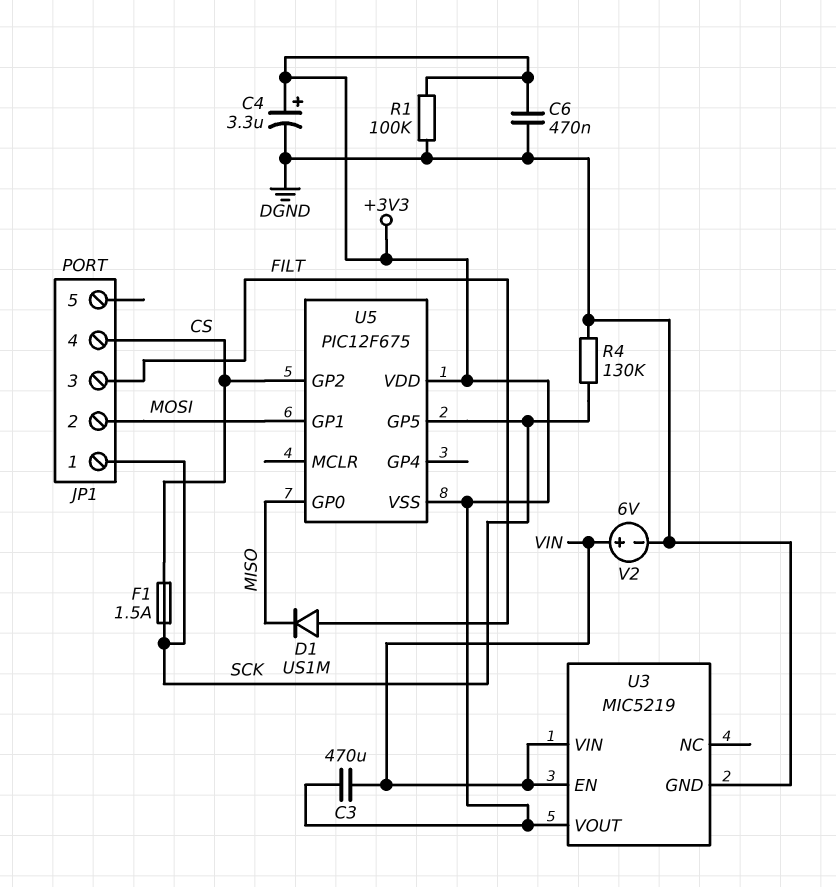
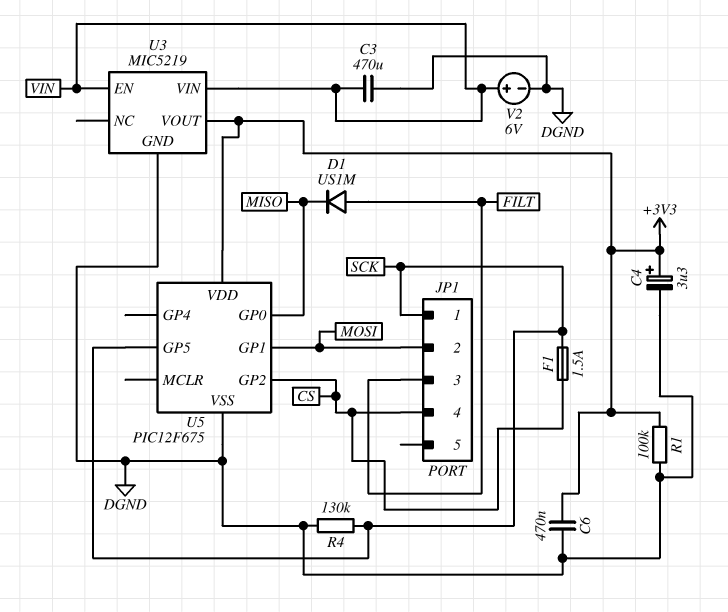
C3: 470uF (+3V3, VIN) -> 470uF (DGND, VIN)
U5 pin VSS: +3V3 -> DGND

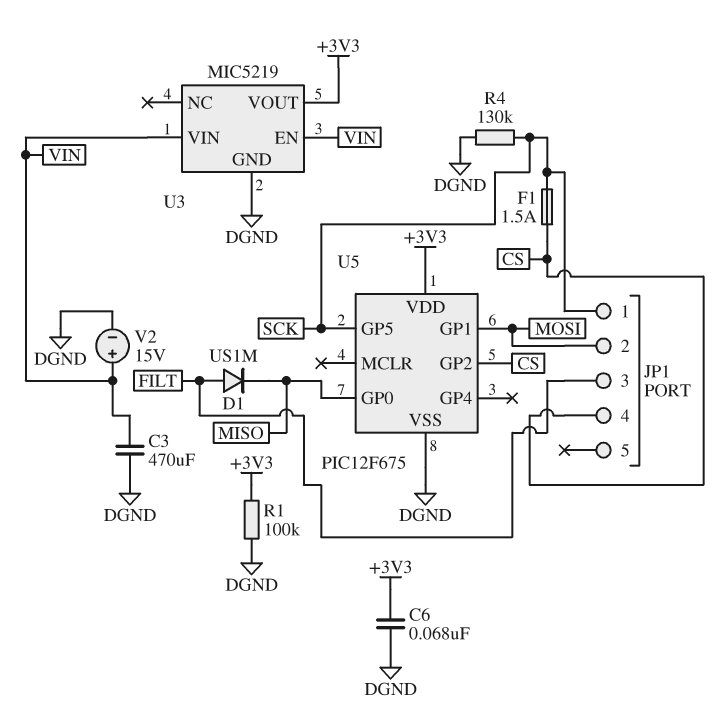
C4: 3.3uF (plus +3V3, minus DGND) -> none
C6: 470nF (+3V3, DGND) -> 68nF (+3V3, DGND)
V2: 6V (plus VIN, minus DGND) -> 15V (plus VIN, minus DGND)

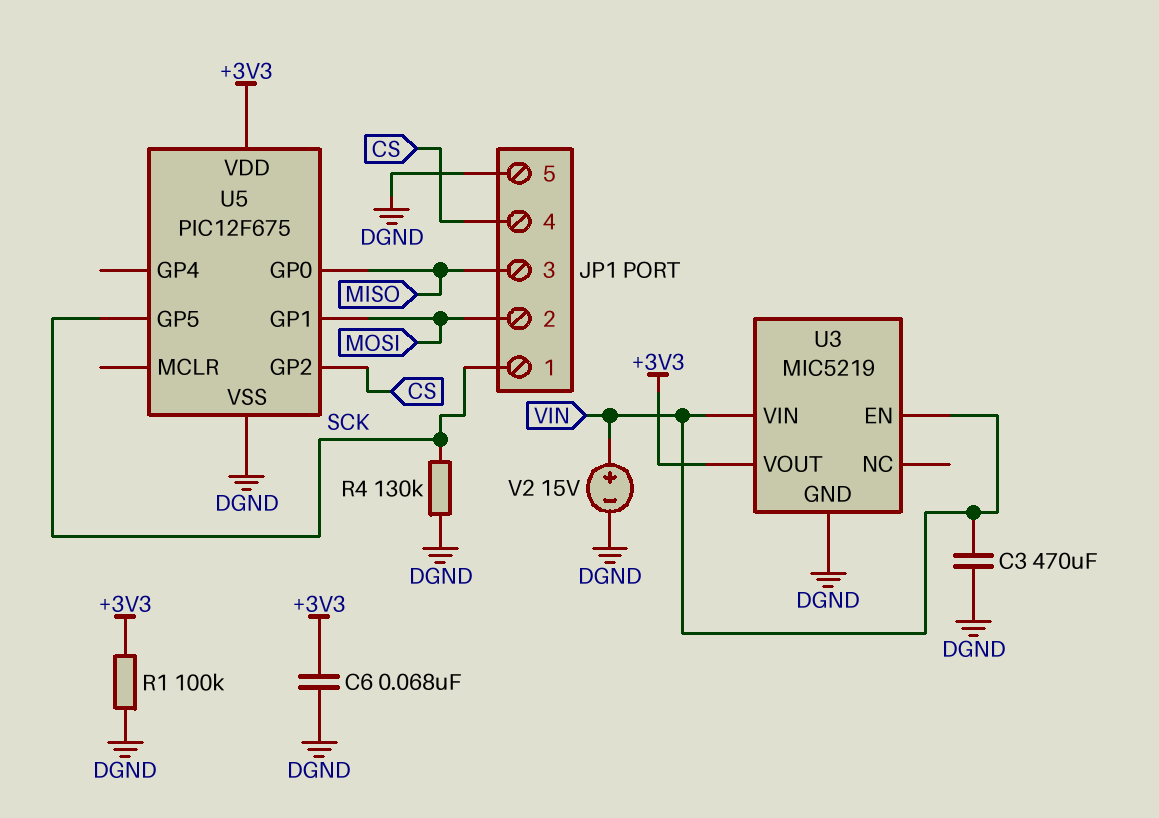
D1: diode US1M (A FILT, K MISO) -> none
F1: 1.5A (CS, SCK) -> none
JP1 pin 3: FILT -> MISO
JP1 pin 5: none -> DGND

